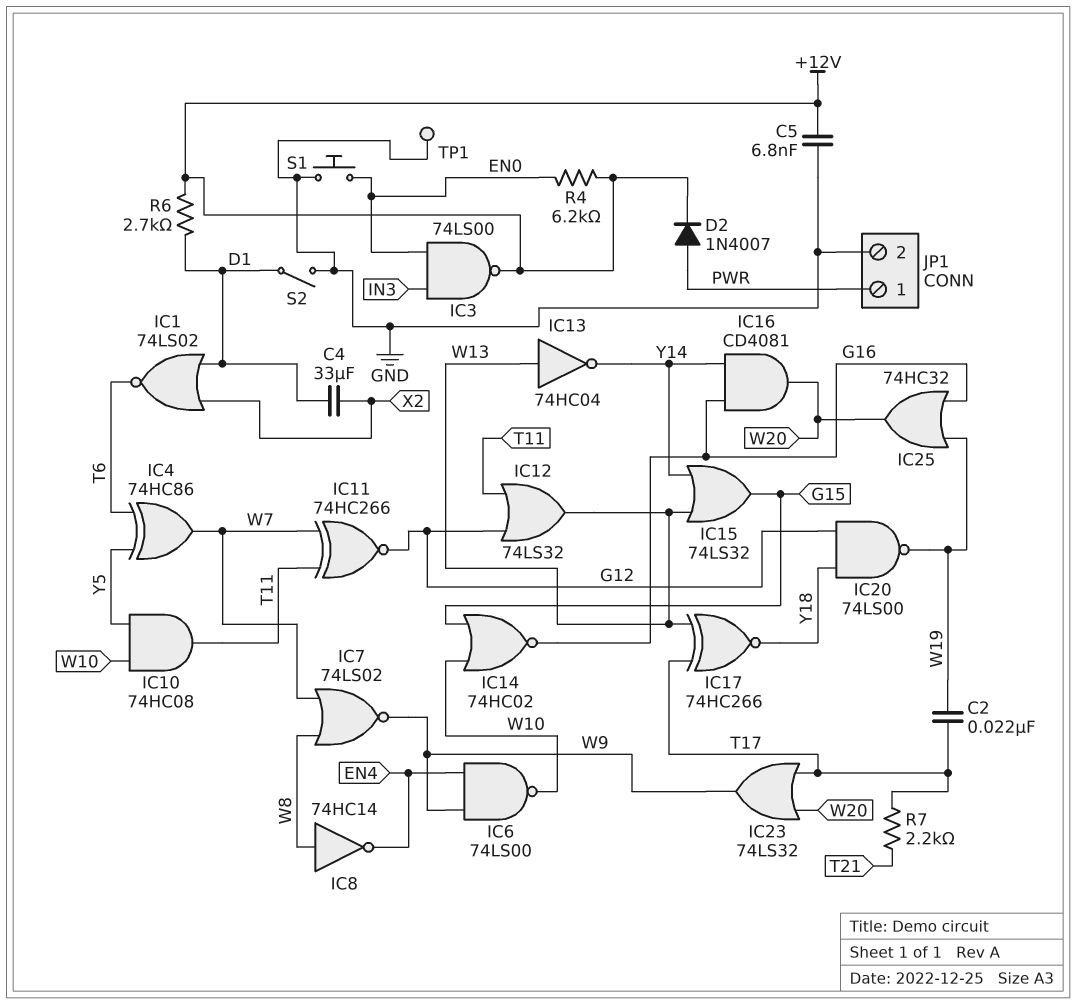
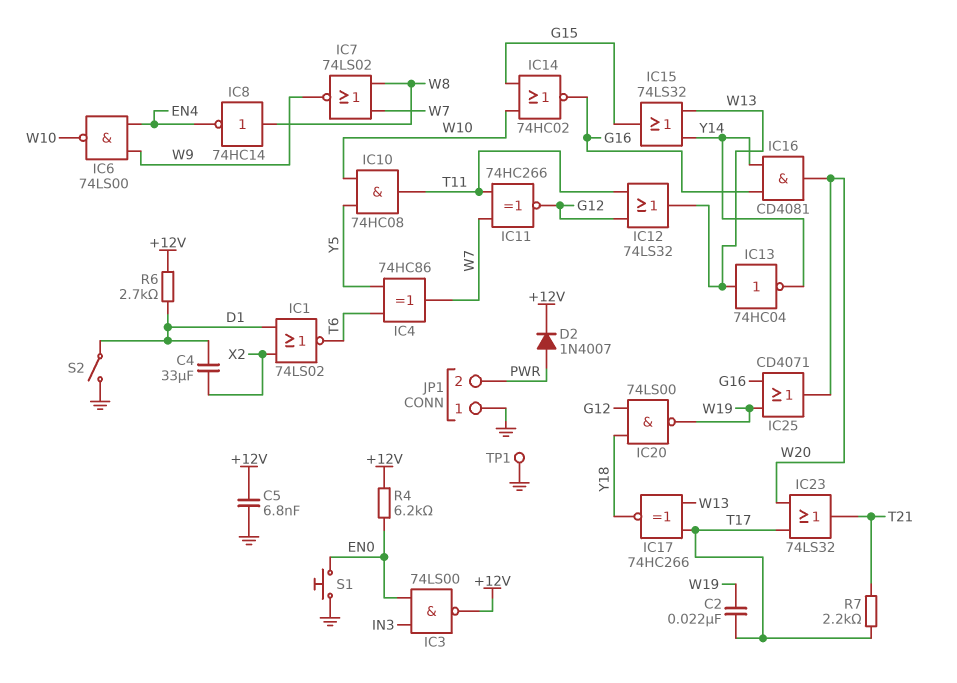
IC23: OR 74LS32 (in T17, in W20, out W9) -> OR 74LS32 (in T17, in W20, out T21)
IC25: OR 74HC32 (in G16, in W19, out W20) -> OR CD4071 (in G16, in W19, out W20)
JP1 pin 1: PWR -> GND
JP1 pin 2: GND -> PWR

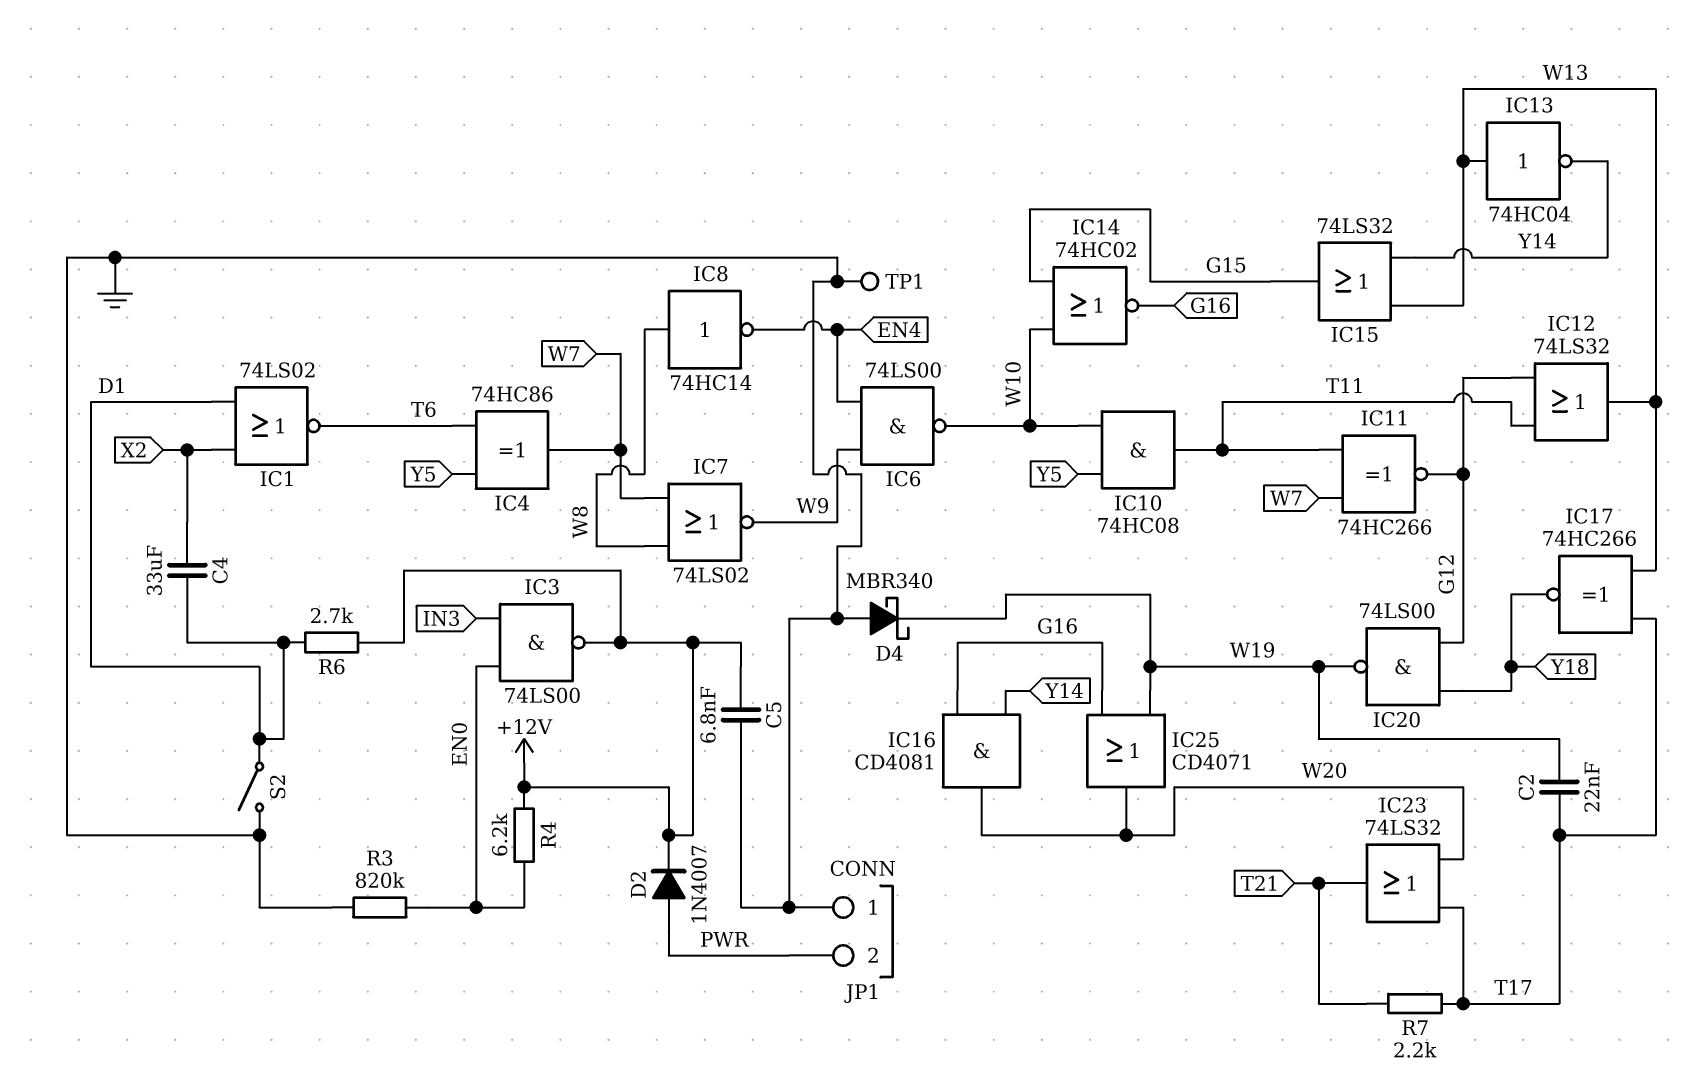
D4: none -> schottky MBR340 (A GND, K W19)
R3: none -> 820k (EN0, GND)
S1: button (EN0, GND) -> none

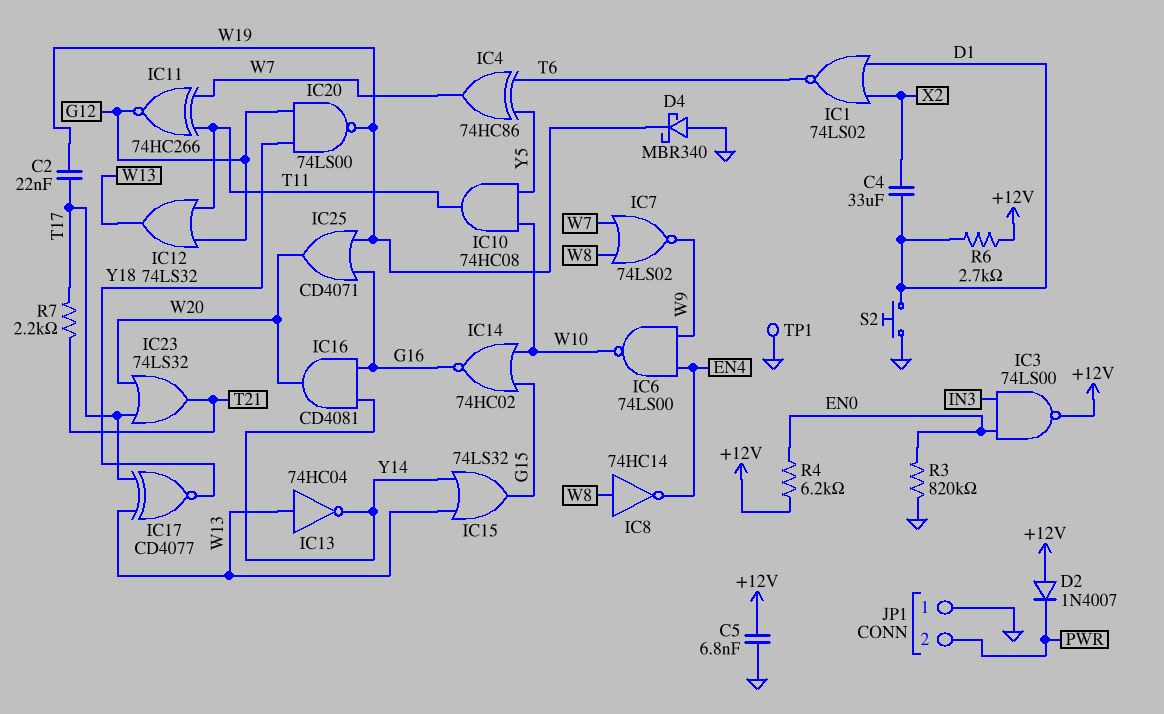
D2: diode 1N4007 (A PWR, K +12V) -> diode 1N4007 (A +12V, K PWR)
IC17: XNOR 74HC266 (in T17, in W13, out Y18) -> XNOR CD4077 (in T17, in W13, out Y18)
S2: switch (D1, GND) -> button (D1, GND)

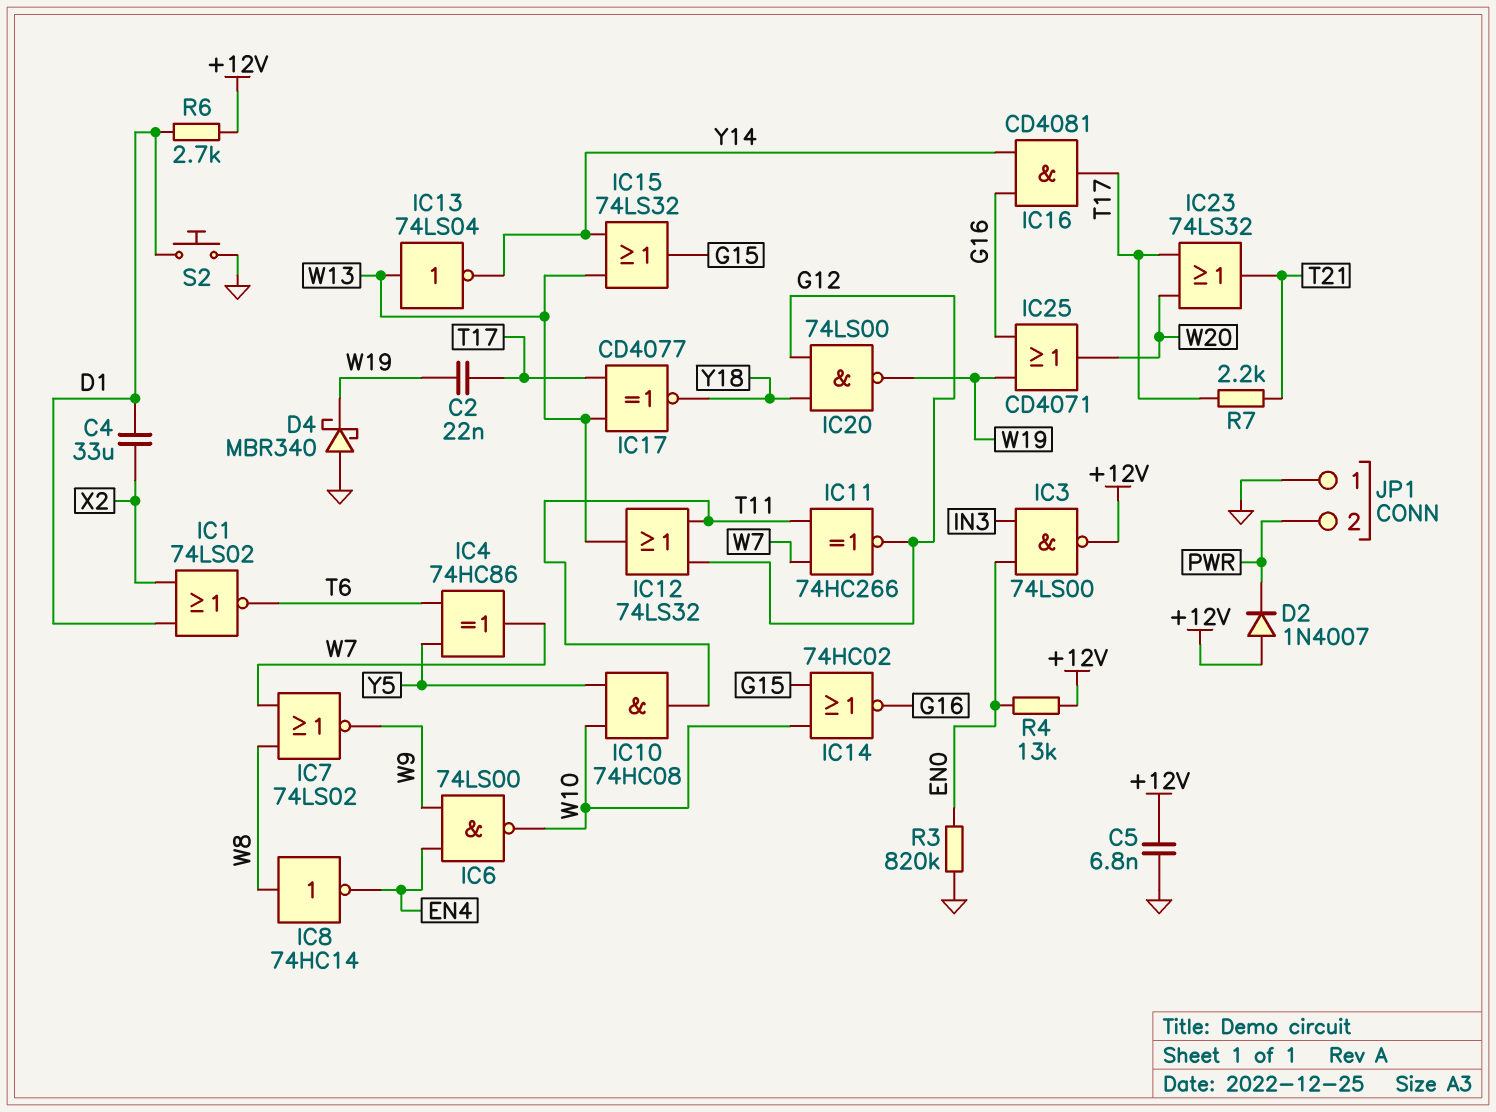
IC13: NOT 74HC04 (in W13, out Y14) -> NOT 74LS04 (in W13, out Y14)
IC16: AND CD4081 (in G16, in Y14, out W20) -> AND CD4081 (in G16, in Y14, out T17)
R4: 6.2k (+12V, EN0) -> 13k (+12V, EN0)
TP1: test point (GND) -> none

